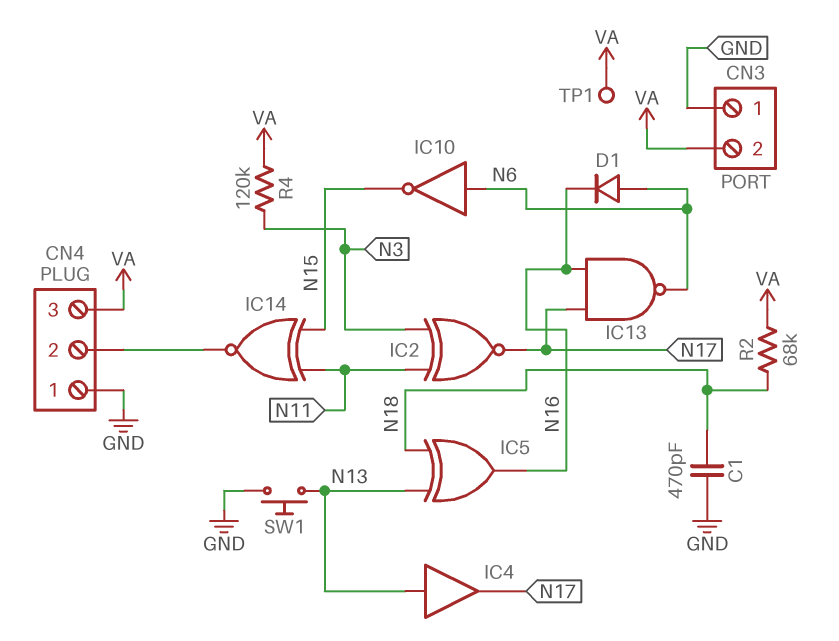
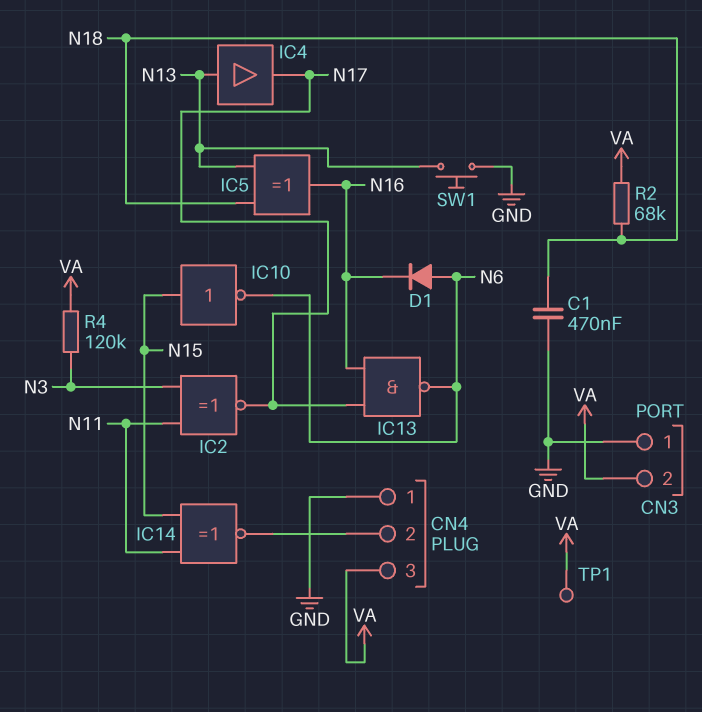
C1: 470pF (GND, N18) -> 470nF (GND, N18)
IC10: NOT (in N6, out N15) -> NOT (in N15, out N6)

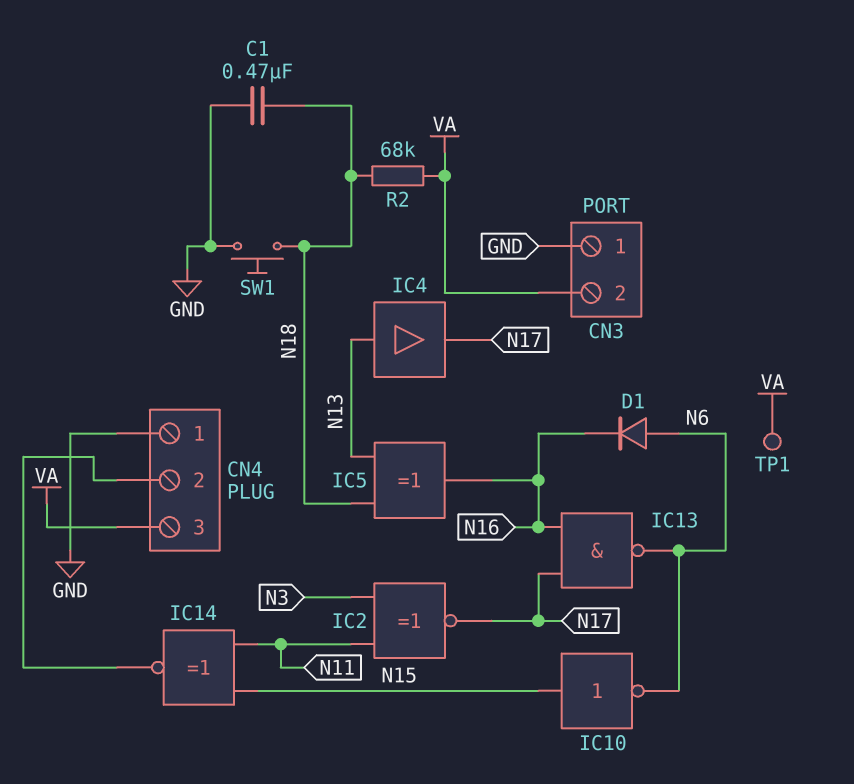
R4: 120k (N3, VA) -> none
SW1: button (GND, N13) -> button (GND, N18)

